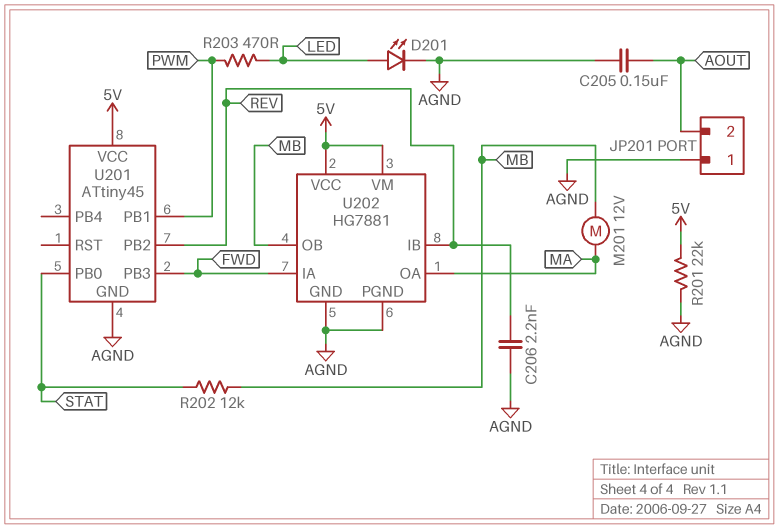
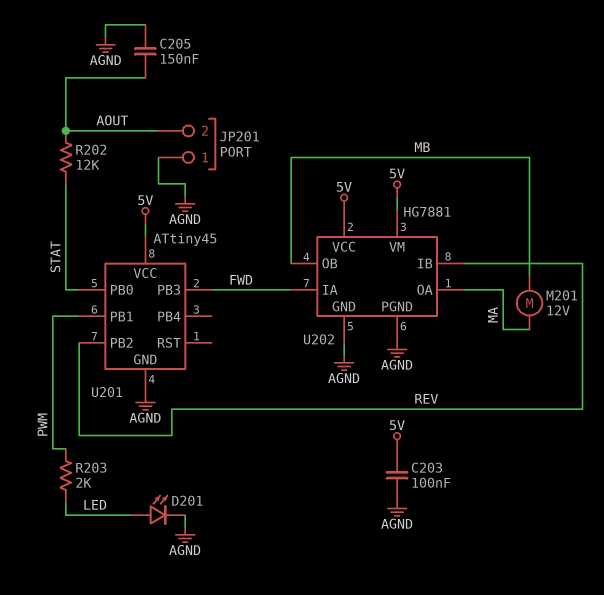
C203: none -> 100nF (5V, AGND)
C206: 2.2nF (AGND, REV) -> none
R201: 22k (5V, AGND) -> none
R202: 12k (MB, STAT) -> 12k (AOUT, STAT)
R203: 470 (LED, PWM) -> 2k (LED, PWM)

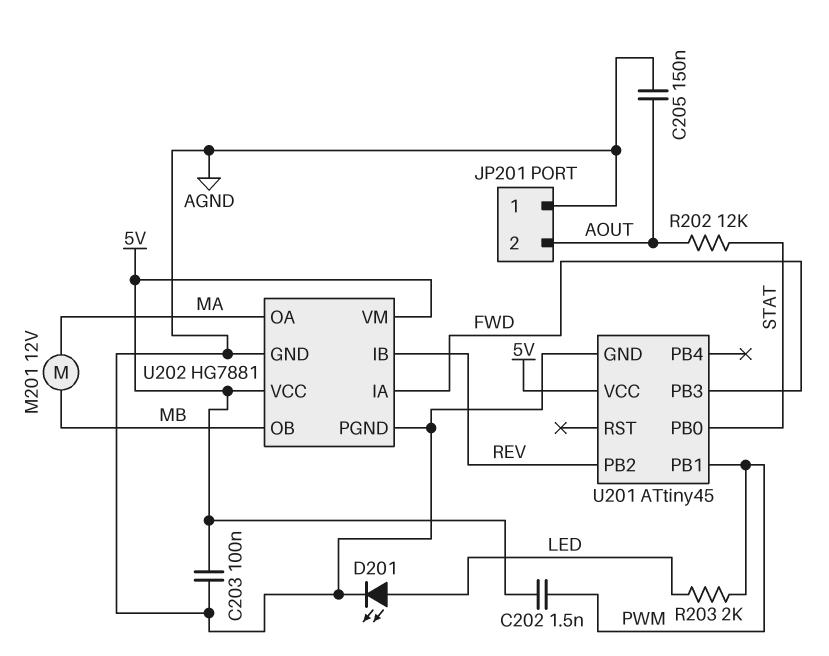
C202: none -> 1.5nF (5V, PWM)

